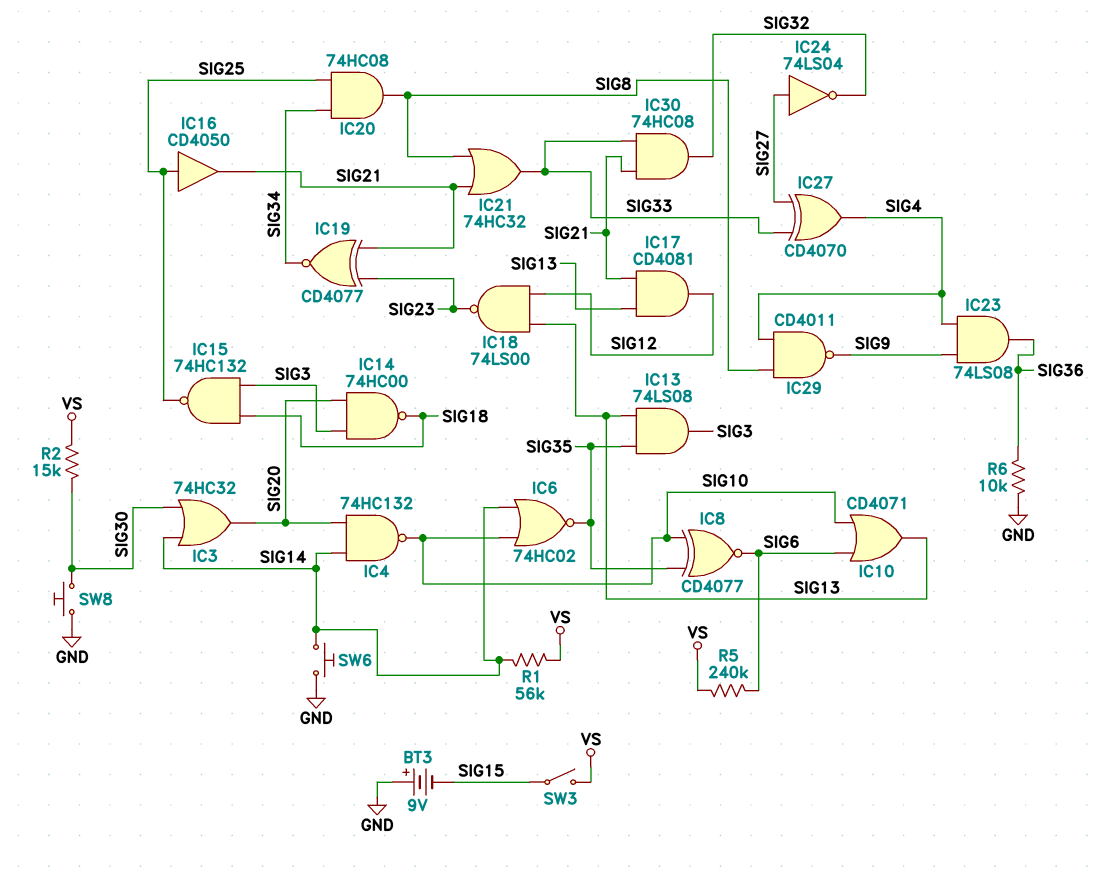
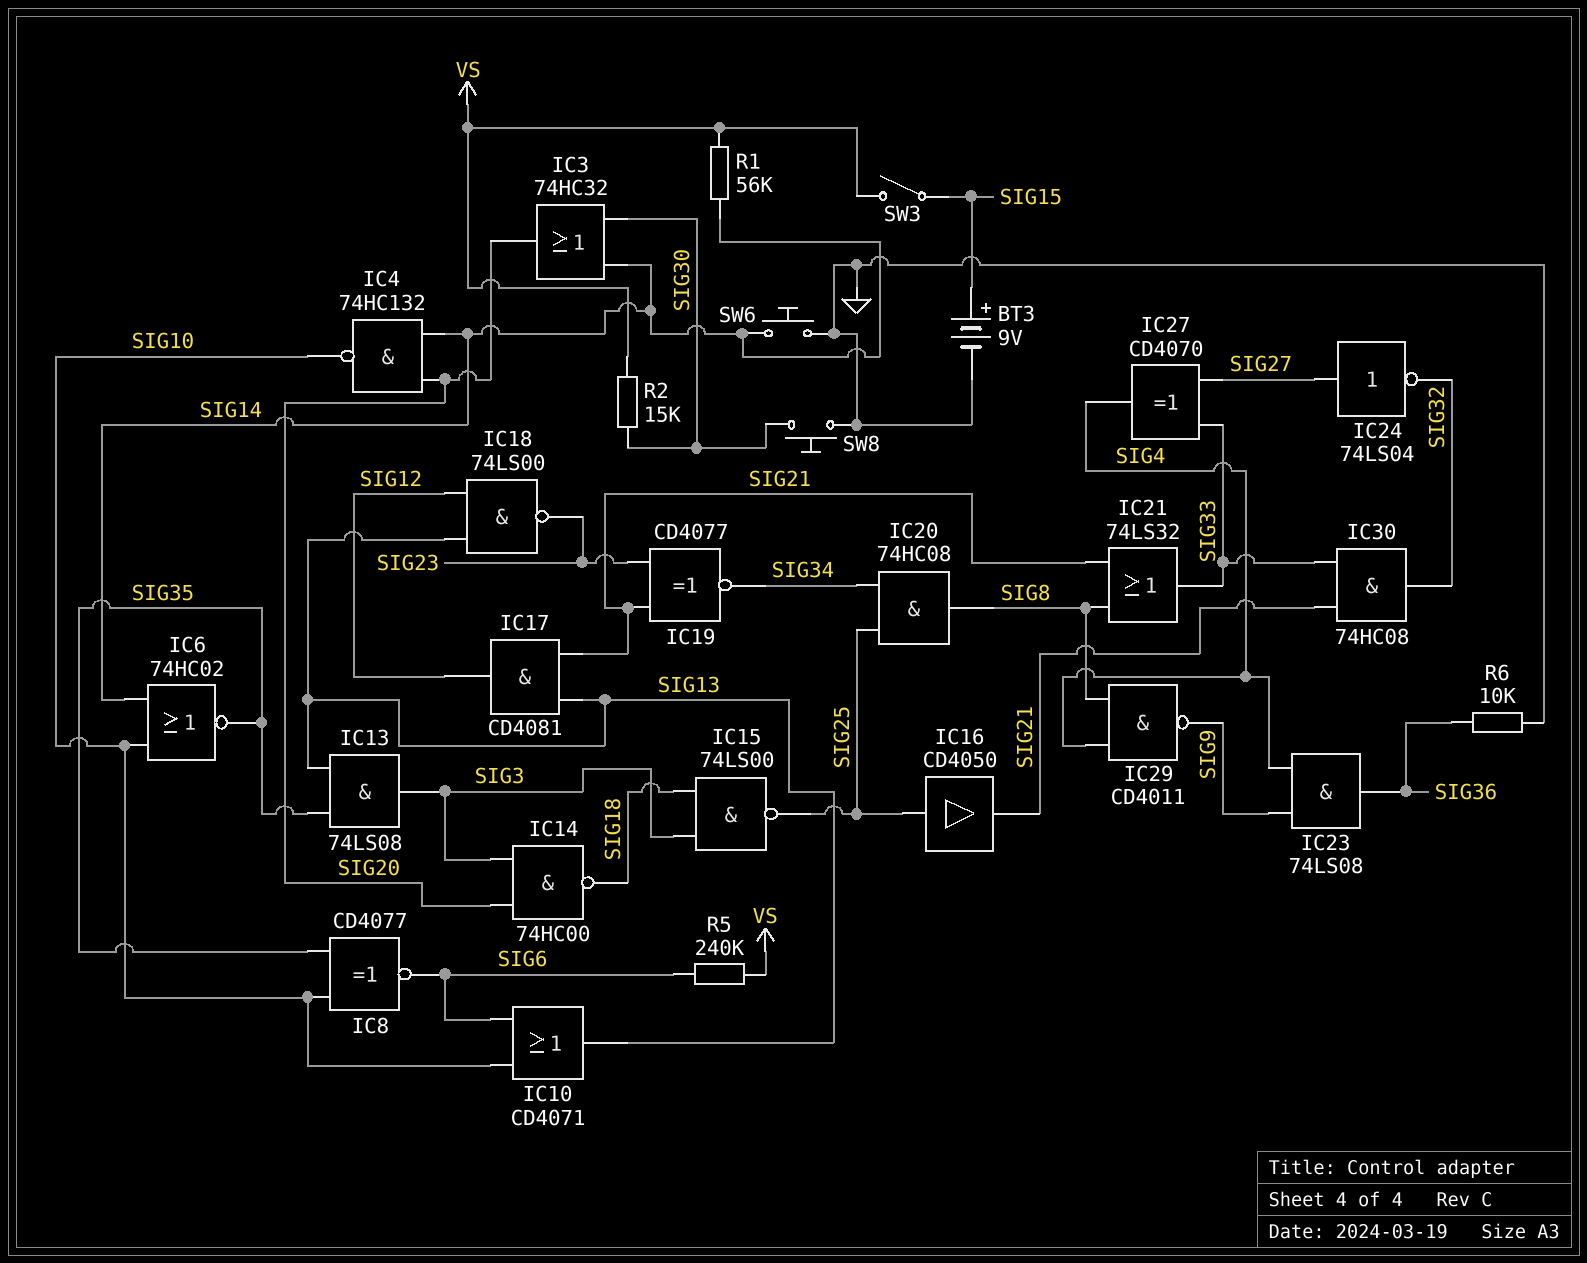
BT3: 9V (plus GND, minus SIG15) -> 9V (plus SIG15, minus GND)
IC15: NAND 74HC132 (in SIG3, in SIG18, out SIG25) -> NAND 74LS00 (in SIG3, in SIG18, out SIG25)
IC21: OR 74HC32 (in SIG8, in SIG21, out SIG33) -> OR 74LS32 (in SIG8, in SIG21, out SIG33)

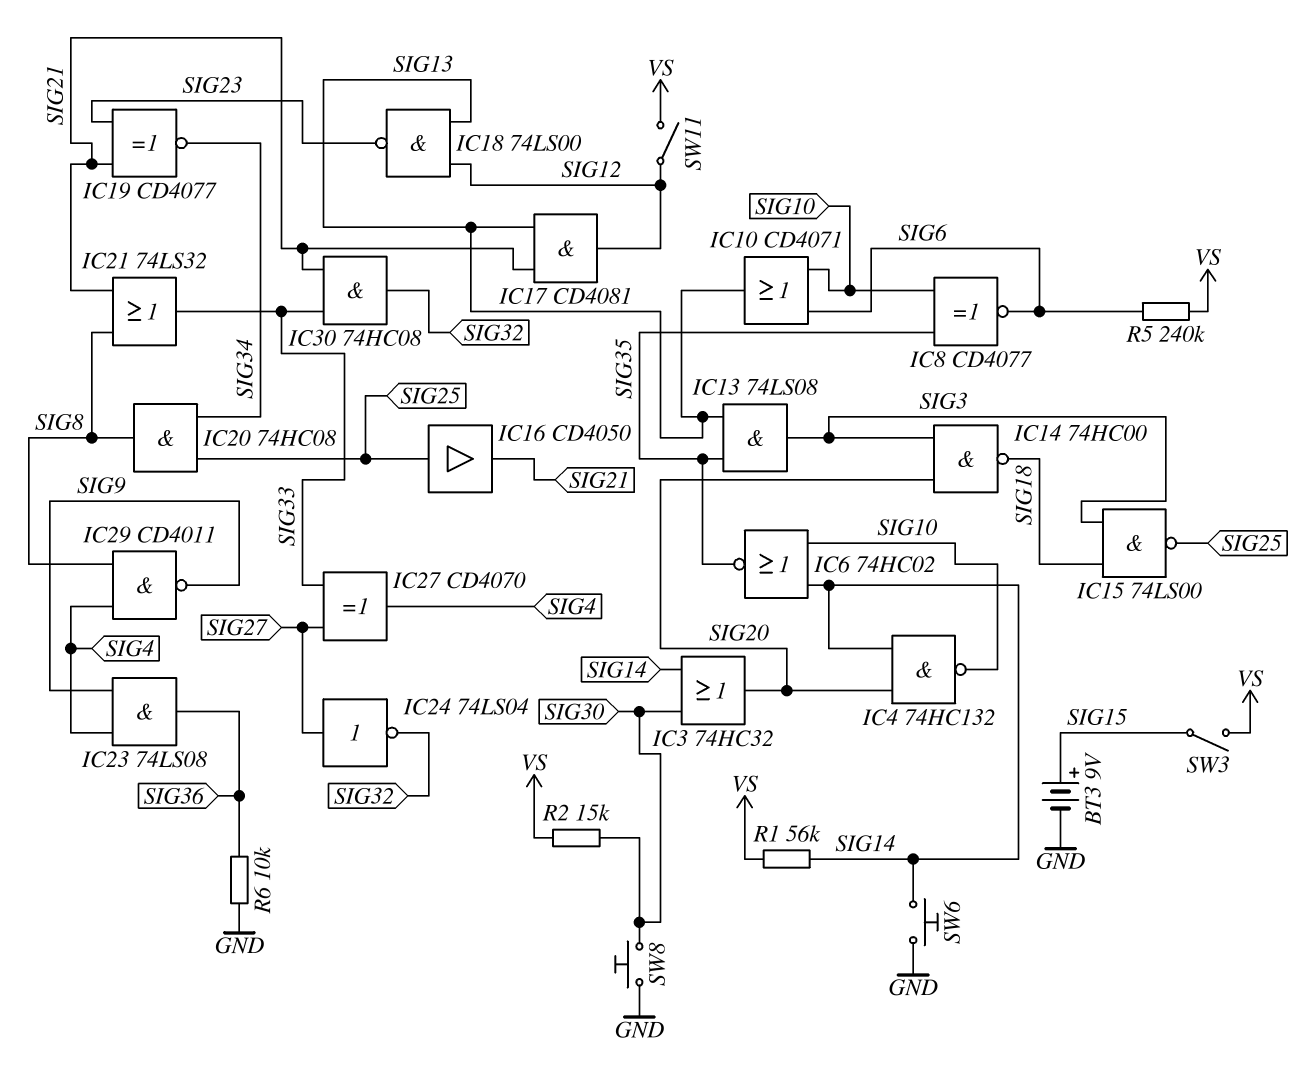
SW11: none -> switch (SIG12, VS)

